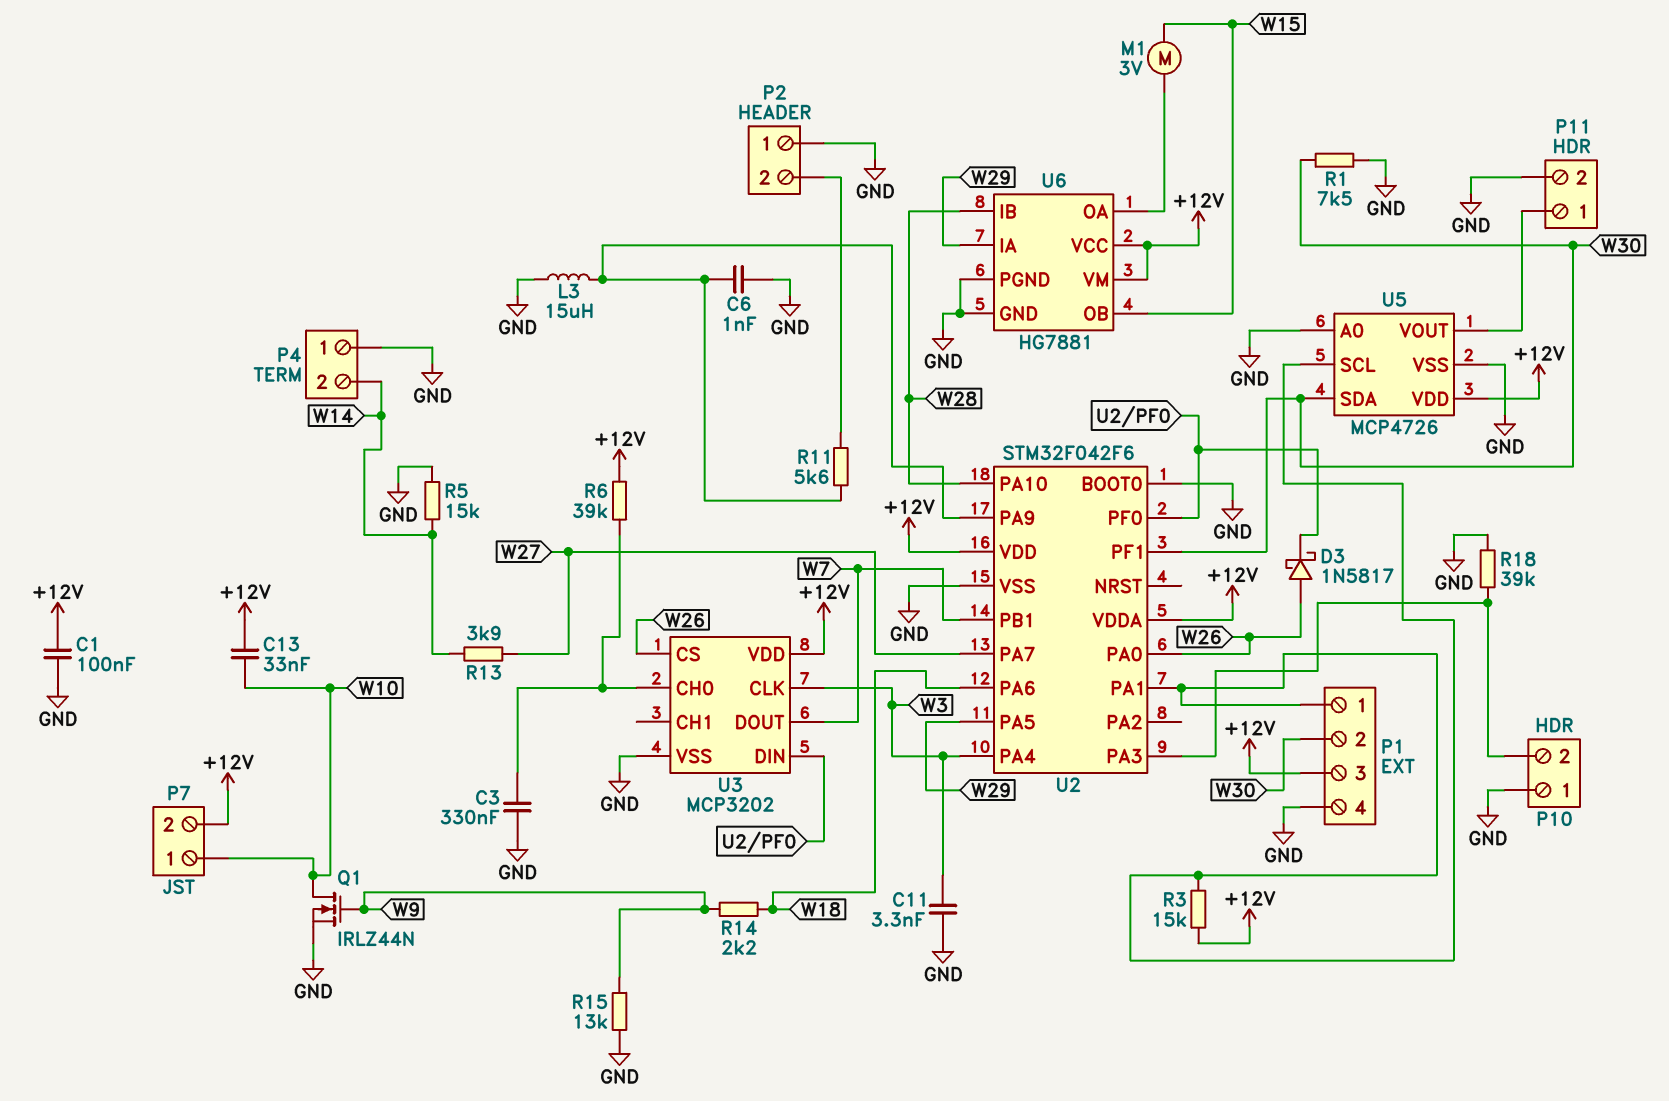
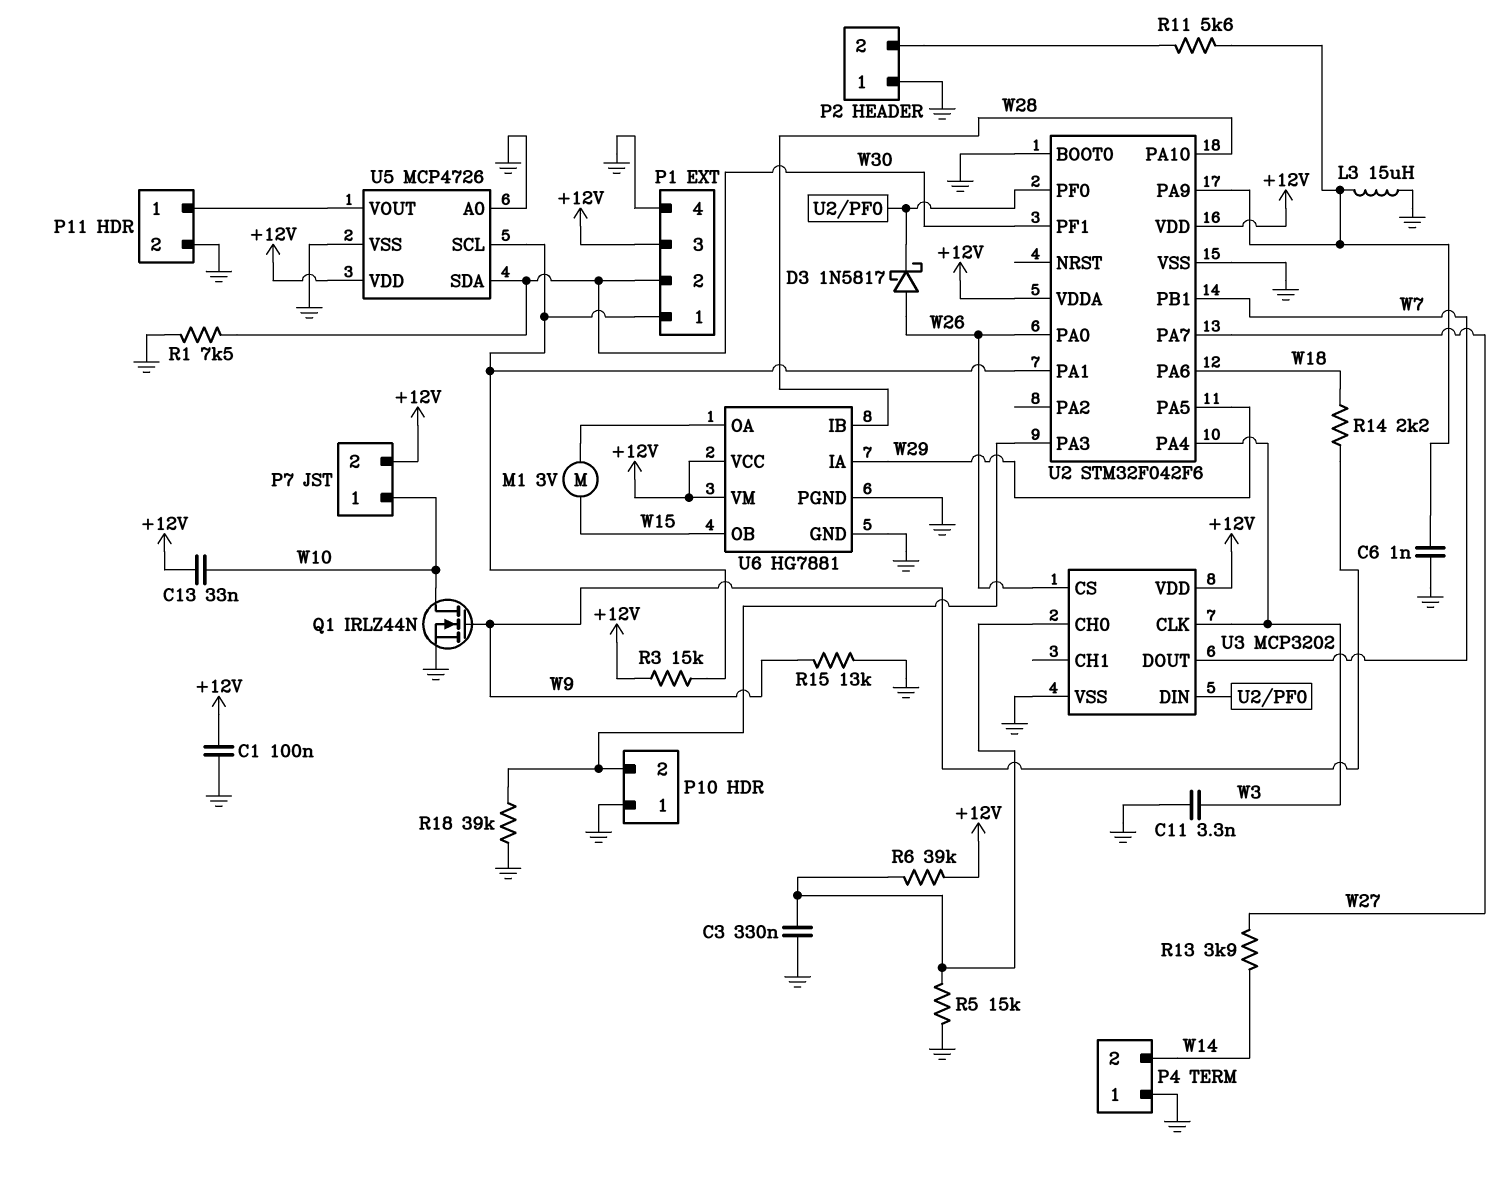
R5: 15k (GND, W14) -> 15k (GND, U3/CH0)

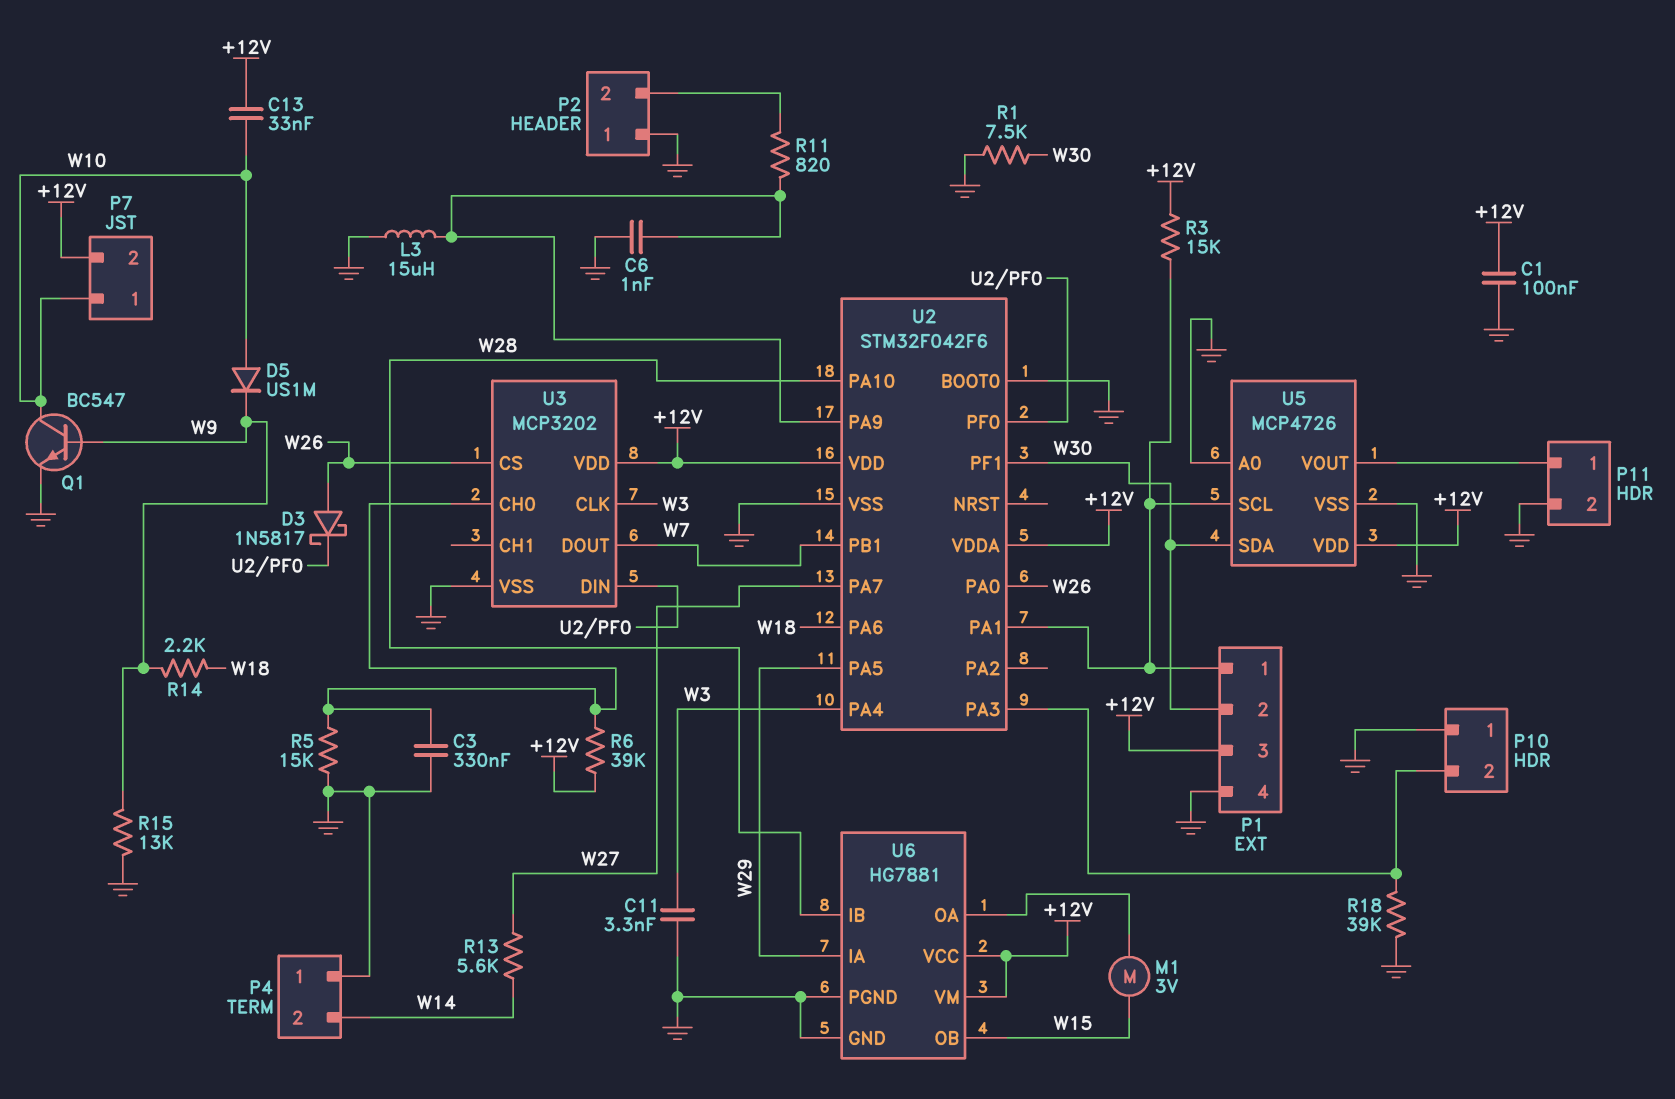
D5: none -> diode US1M (A W10, K W9)
Q1: NMOS IRLZ44N (G W9, D W10, S GND) -> NPN BC547 (B W9, C W10, E GND)
R11: 5.6k (P2/2, U2/PA9) -> 820 (P2/2, U2/PA9)
R13: 3.9k (W14, W27) -> 5.6k (W14, W27)

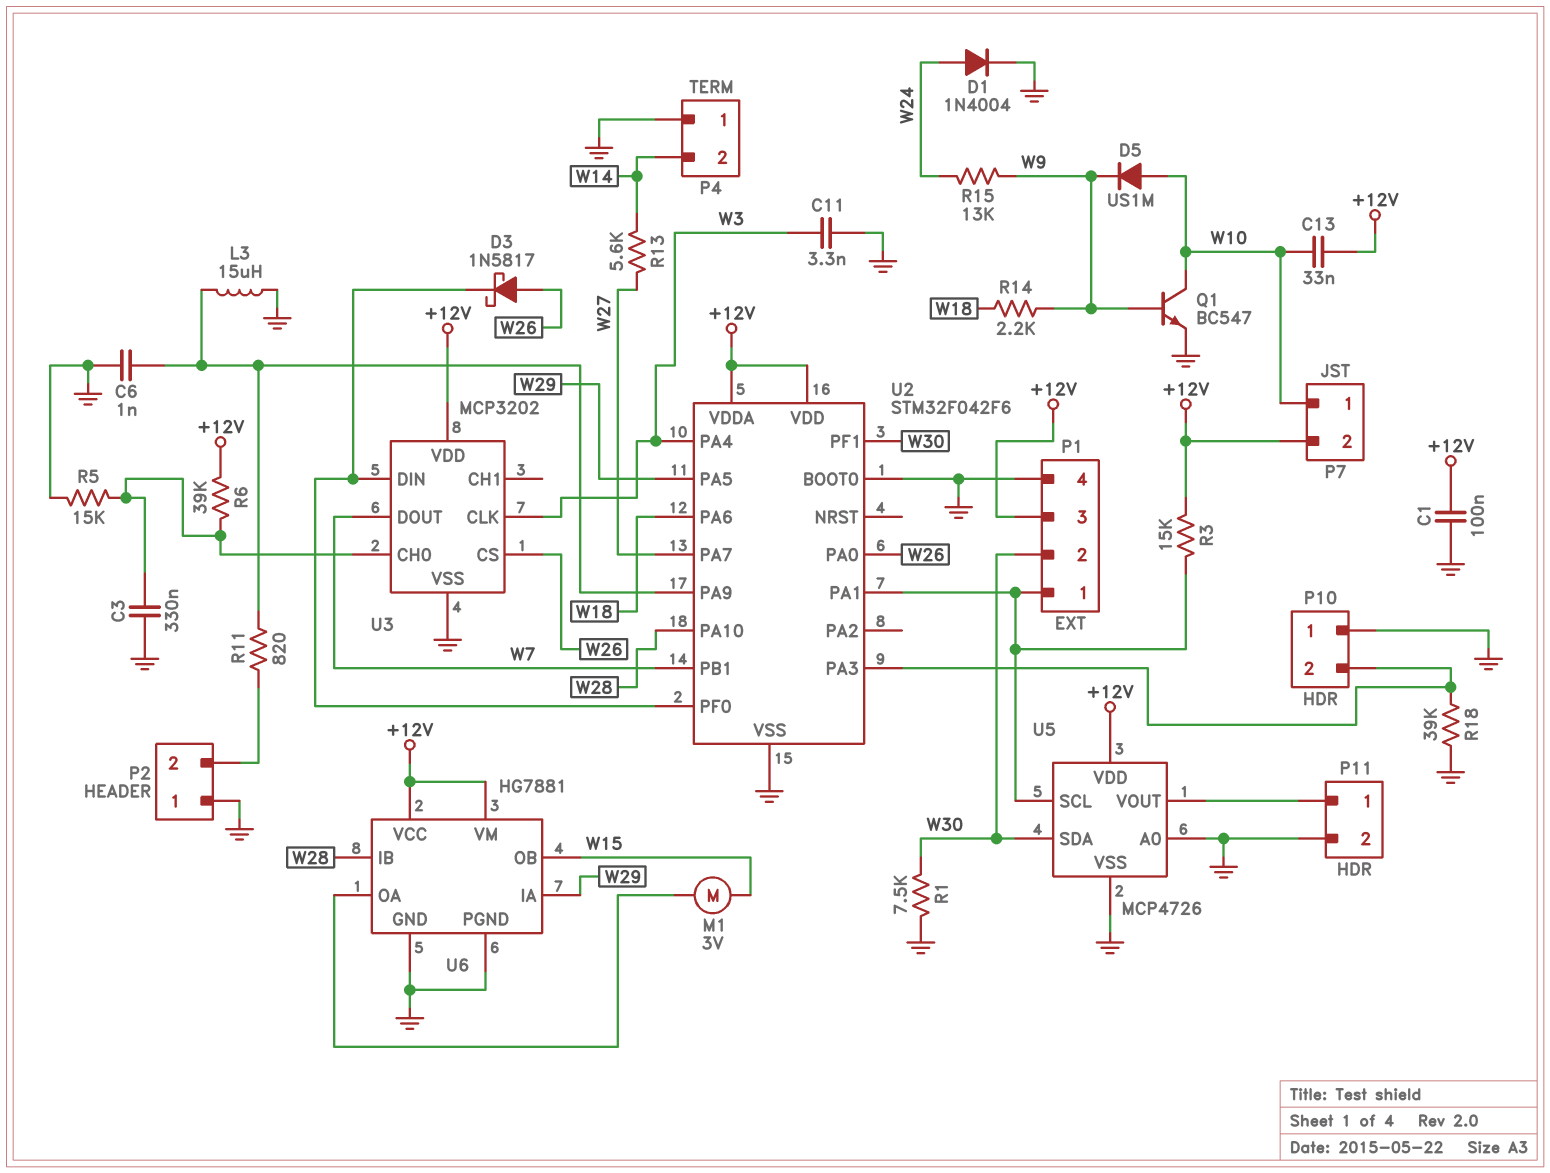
D1: none -> diode 1N4004 (A W24, K GND)
R15: 13k (GND, W9) -> 13k (W9, W24)

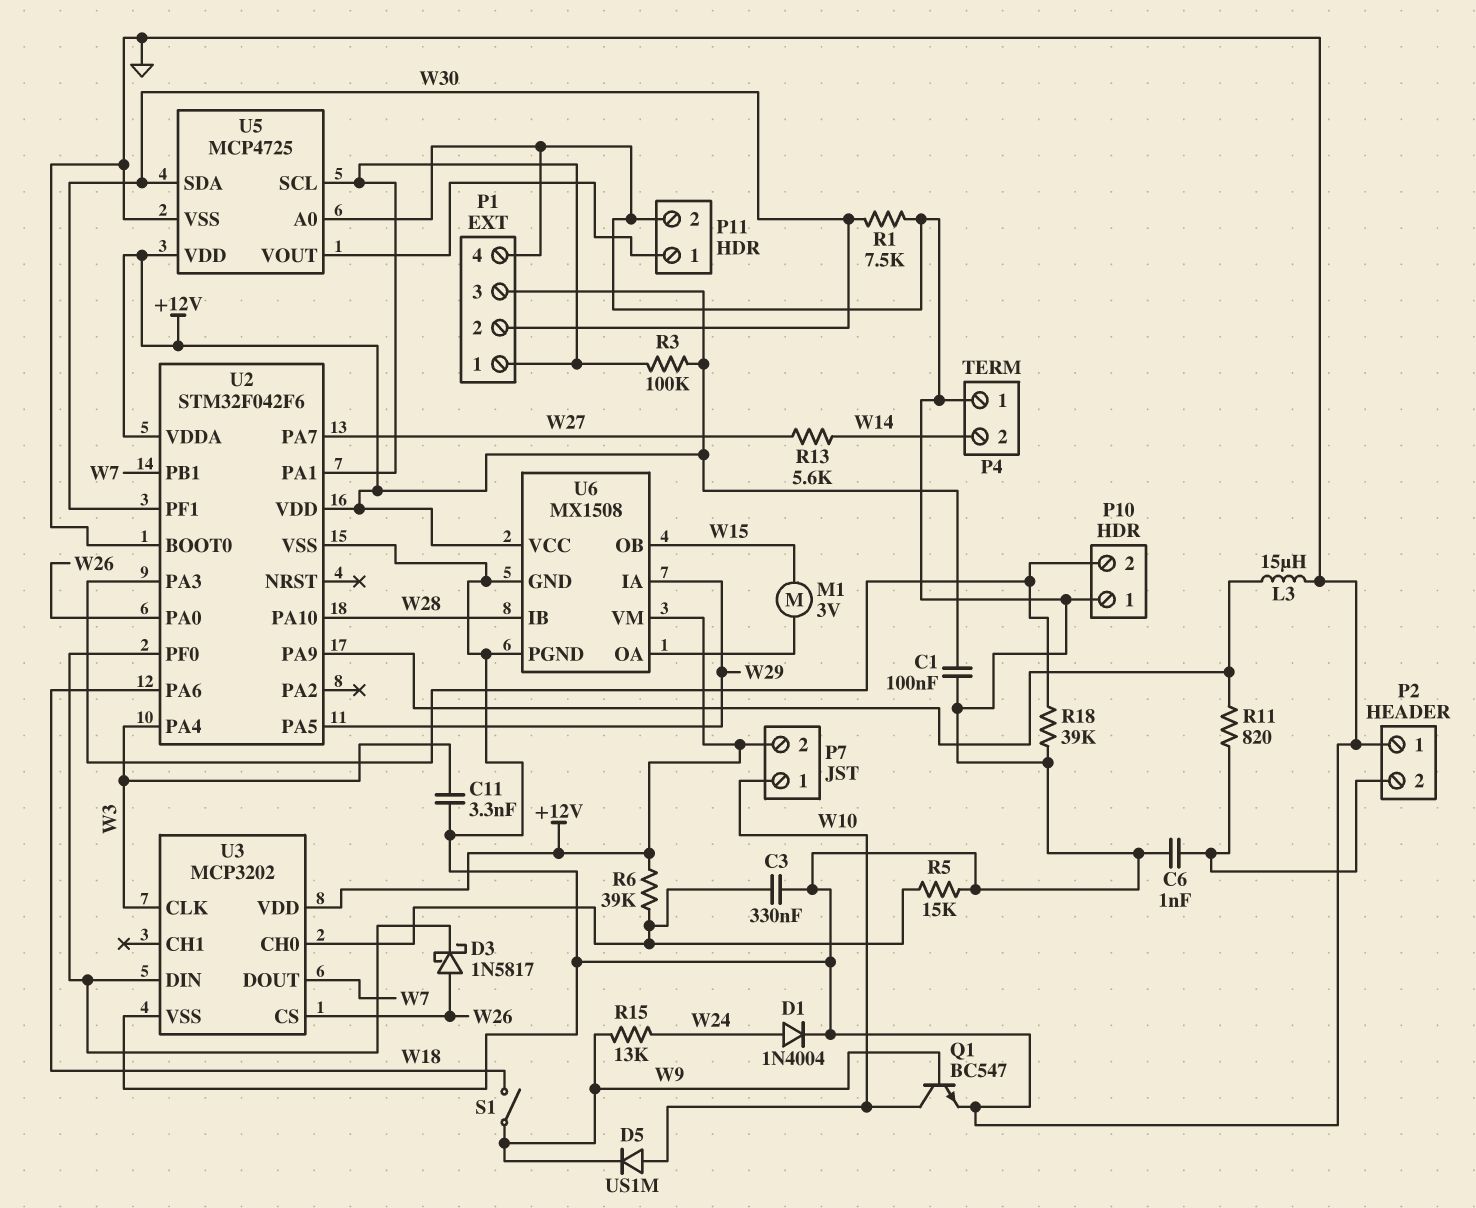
C6: 1nF (GND, U2/PA9) -> 1nF (GND, P2/2)
C13: 33nF (+12V, W10) -> none
R3: 15k (+12V, P1/1) -> 100k (+12V, P1/1)
R14: 2.2k (W9, W18) -> none
S1: none -> switch (W9, W18)
U5: MCP4726 -> MCP4725
U6: HG7881 -> MX1508

